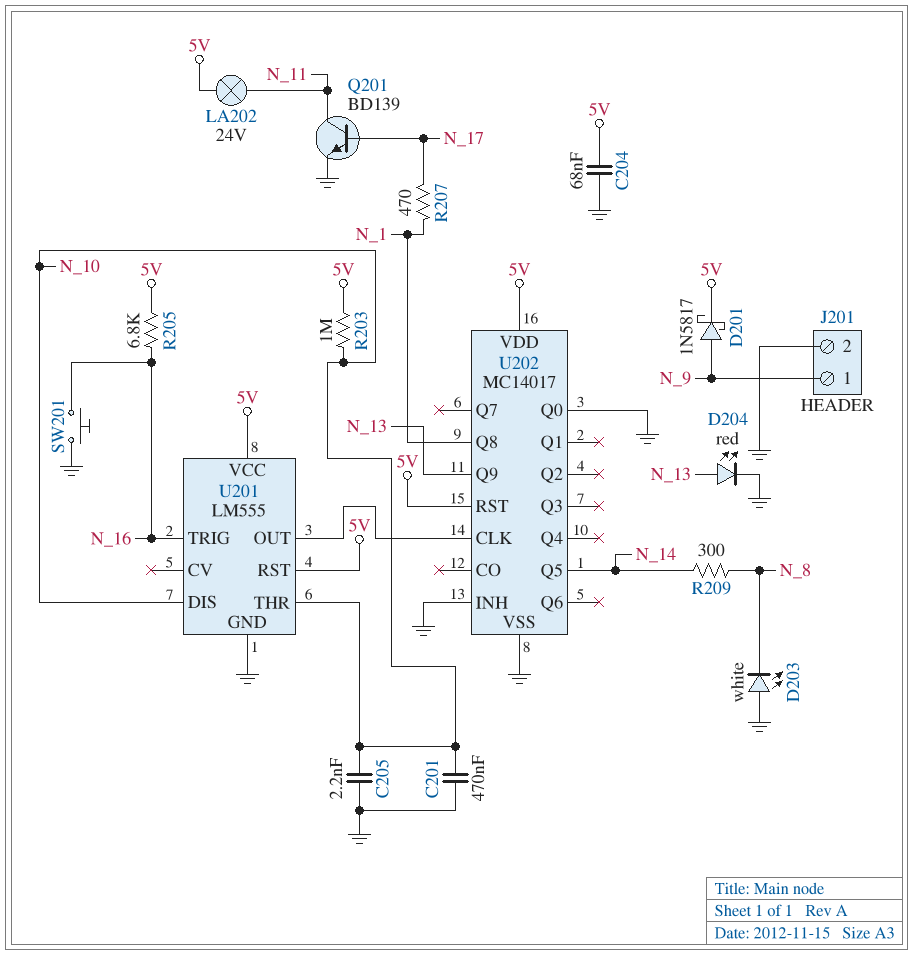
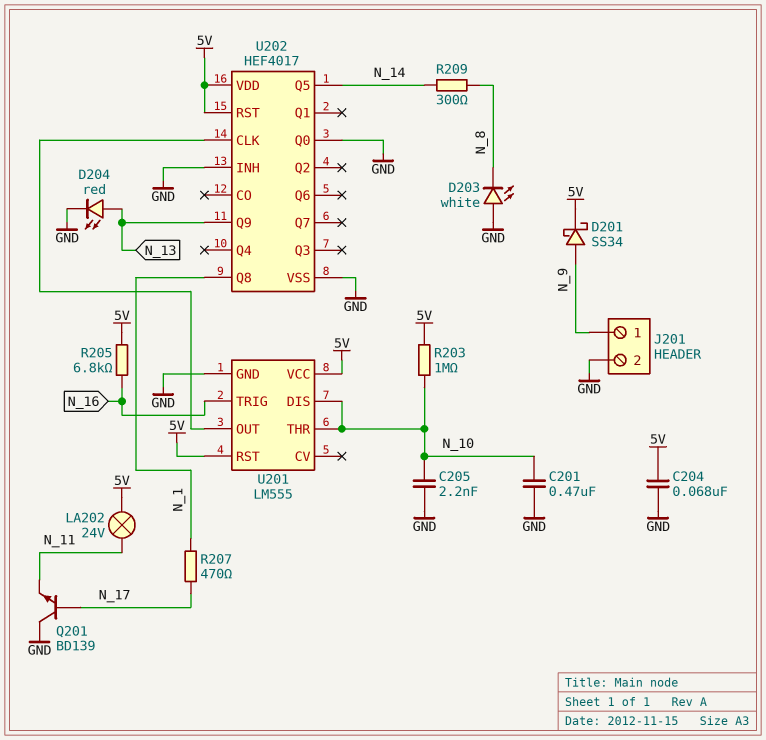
D201: schottky 1N5817 (A N_9, K 5V) -> schottky SS34 (A N_9, K 5V)
Q201: NPN BD139 (B N_17, C N_11, E GND) -> NPN BD139 (B N_17, C GND, E N_11)
SW201: button (GND, N_16) -> none
U202: MC14017 -> HEF4017

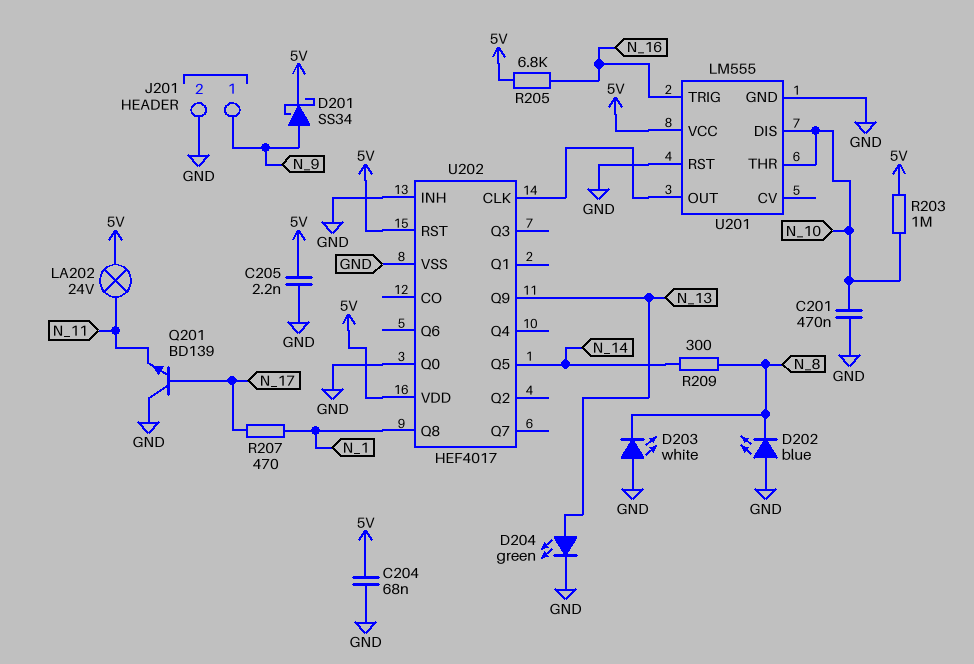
C205: 2.2nF (GND, N_10) -> 2.2nF (5V, GND)
D202: none -> LED blue (A GND, K N_8)
D204: LED red (A N_13, K GND) -> LED green (A N_13, K GND)
U201 pin RST: 5V -> GND

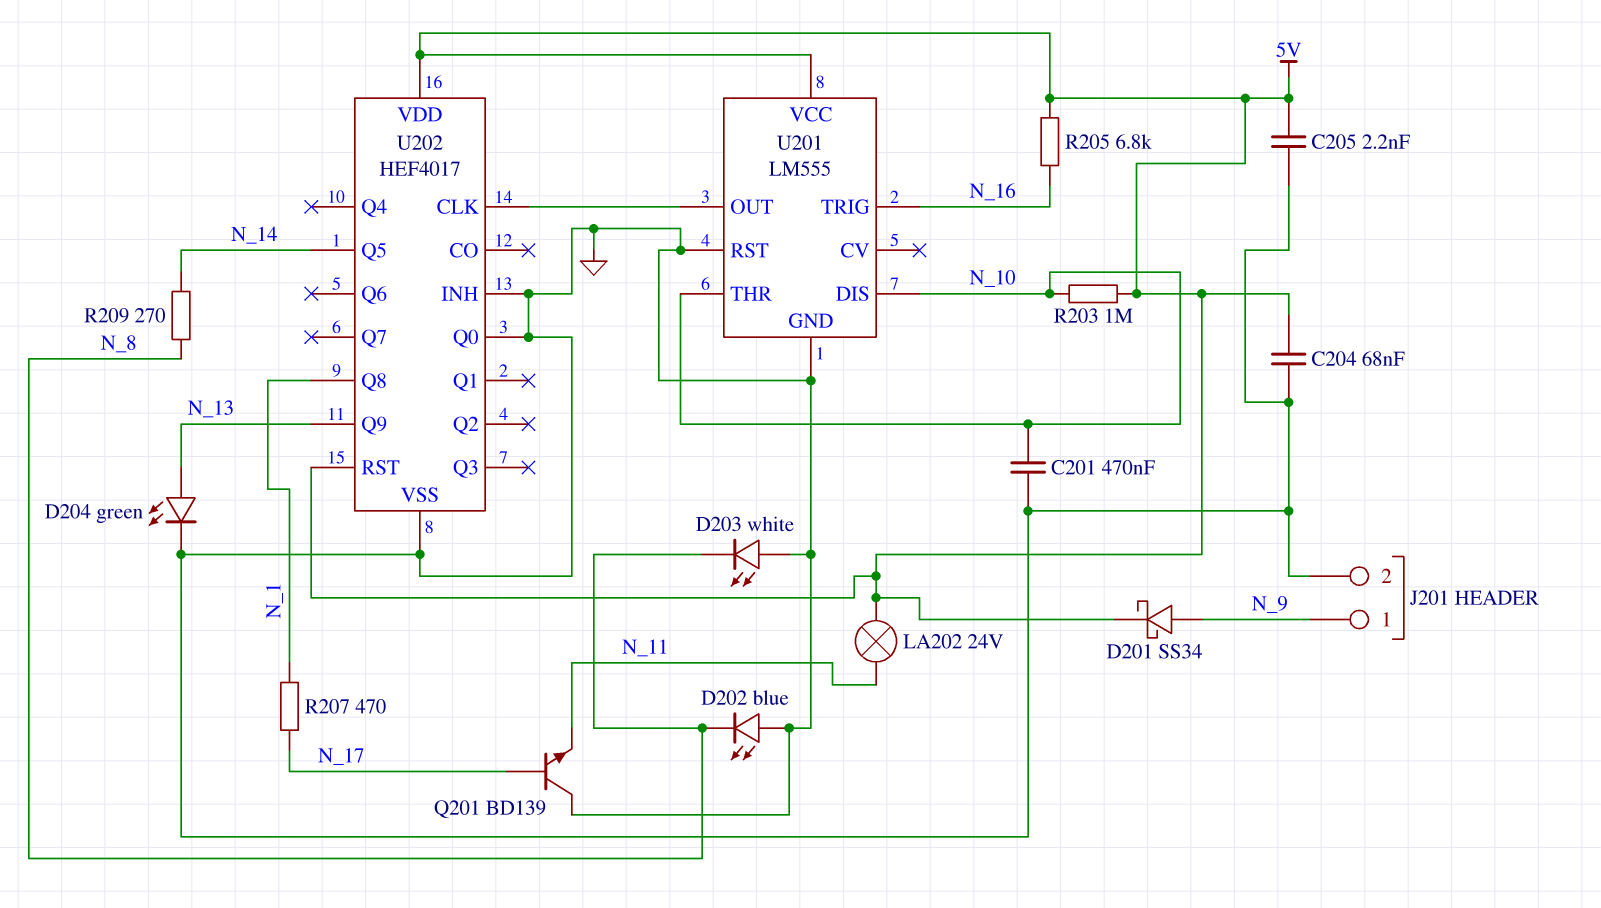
R209: 300 (N_8, N_14) -> 270 (N_8, N_14)

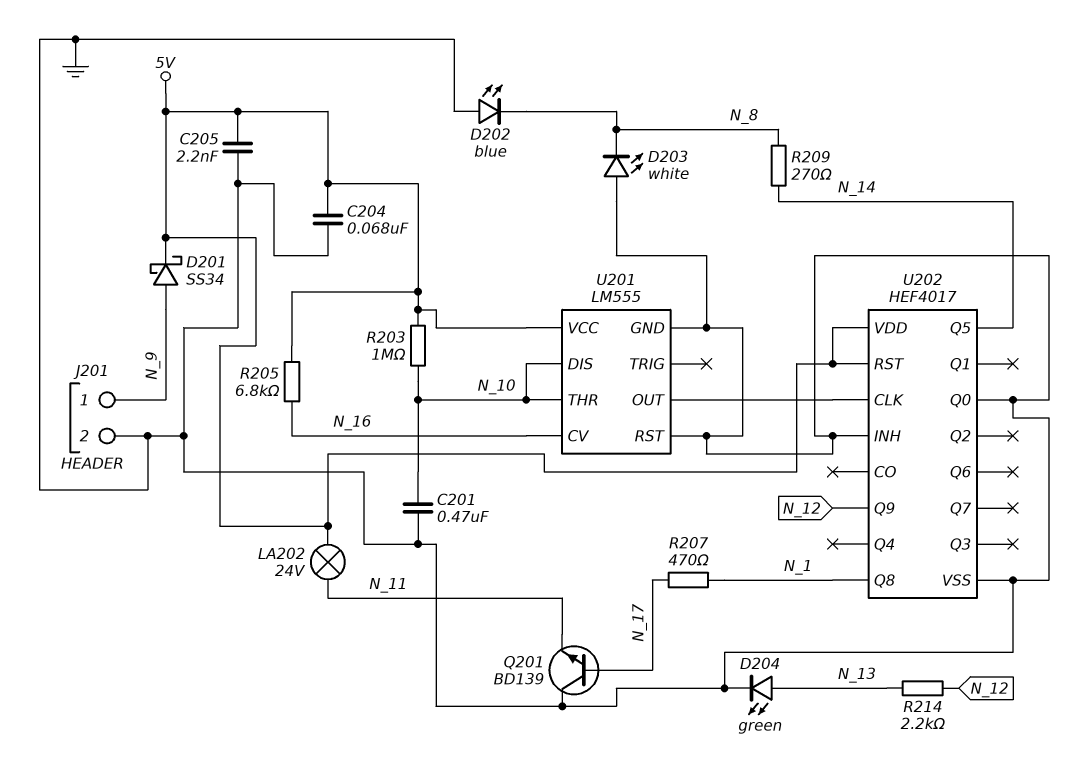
R214: none -> 2.2k (N_12, N_13)
U201 pin CV: none -> N_16
U201 pin TRIG: N_16 -> none
U202 pin Q9: N_13 -> N_12

